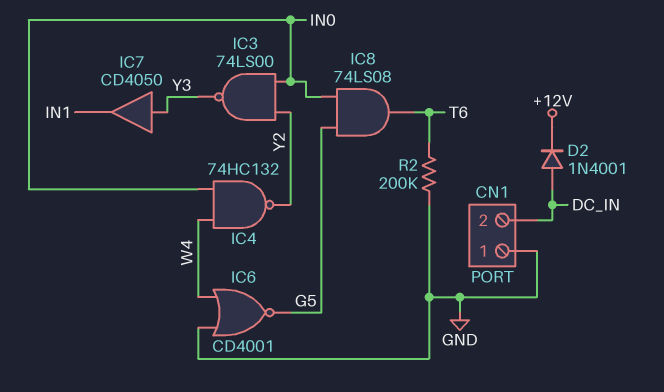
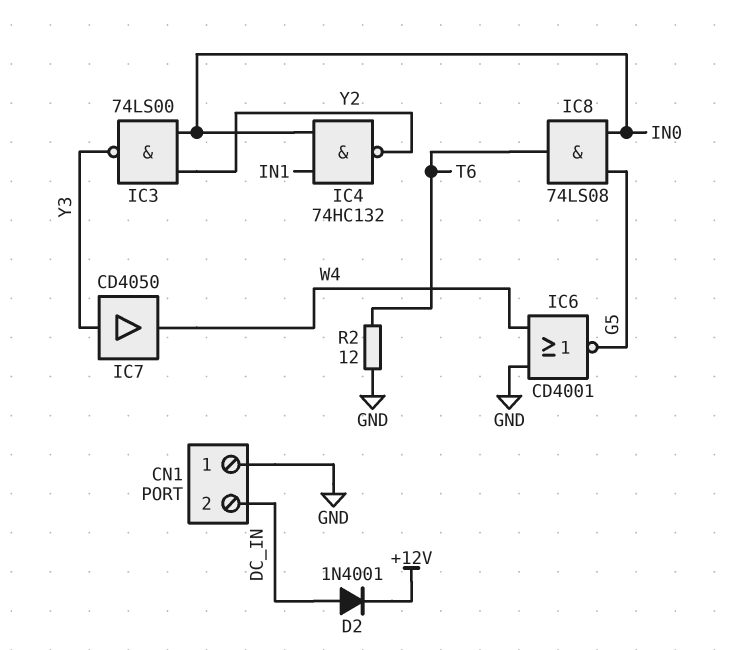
IC4: NAND 74HC132 (in IN0, in W4, out Y2) -> NAND 74HC132 (in IN0, in IN1, out Y2)
IC7: buffer CD4050 (in Y3, out IN1) -> buffer CD4050 (in Y3, out W4)
R2: 200k (GND, T6) -> 12 (GND, T6)

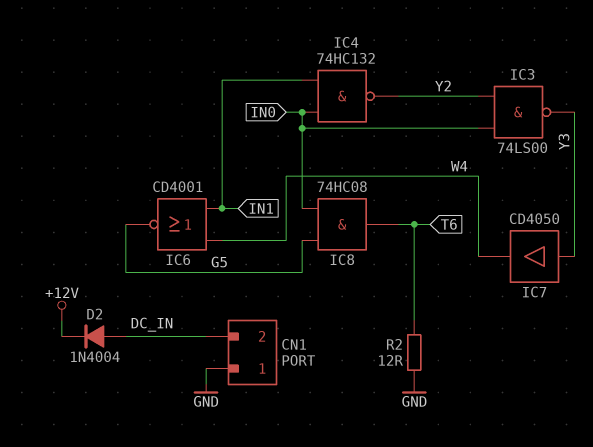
D2: diode 1N4001 (A DC_IN, K +12V) -> diode 1N4004 (A DC_IN, K +12V)
IC6: NOR CD4001 (in GND, in W4, out G5) -> NOR CD4001 (in IN1, in W4, out G5)
IC8: AND 74LS08 (in G5, in IN0, out T6) -> AND 74HC08 (in G5, in IN0, out T6)

